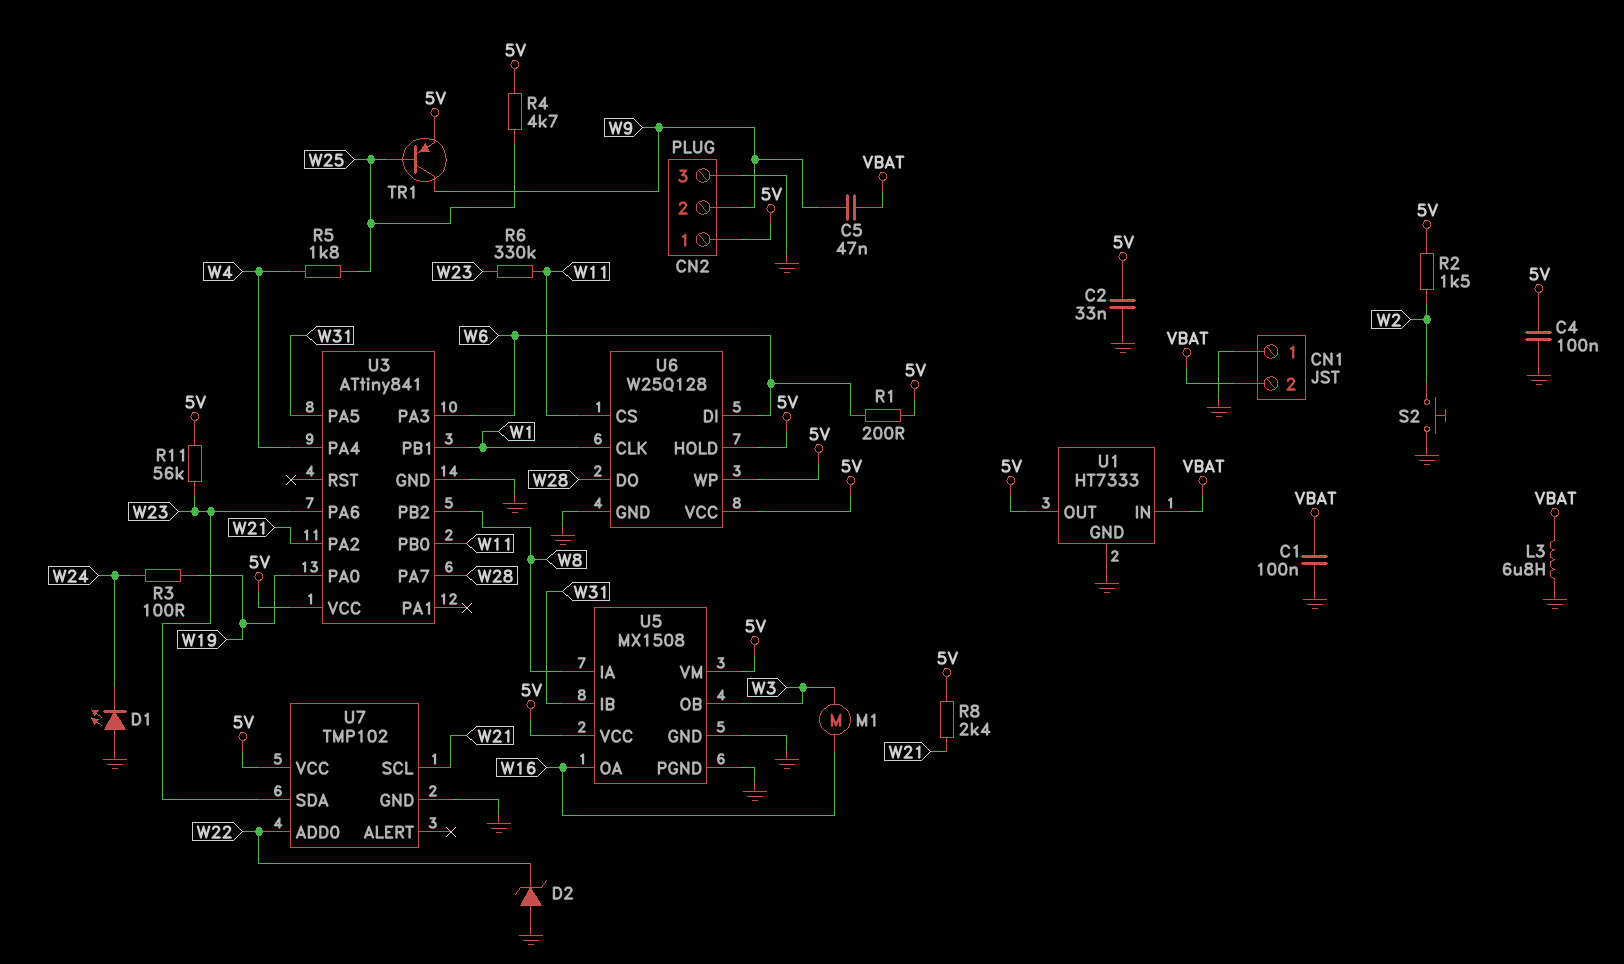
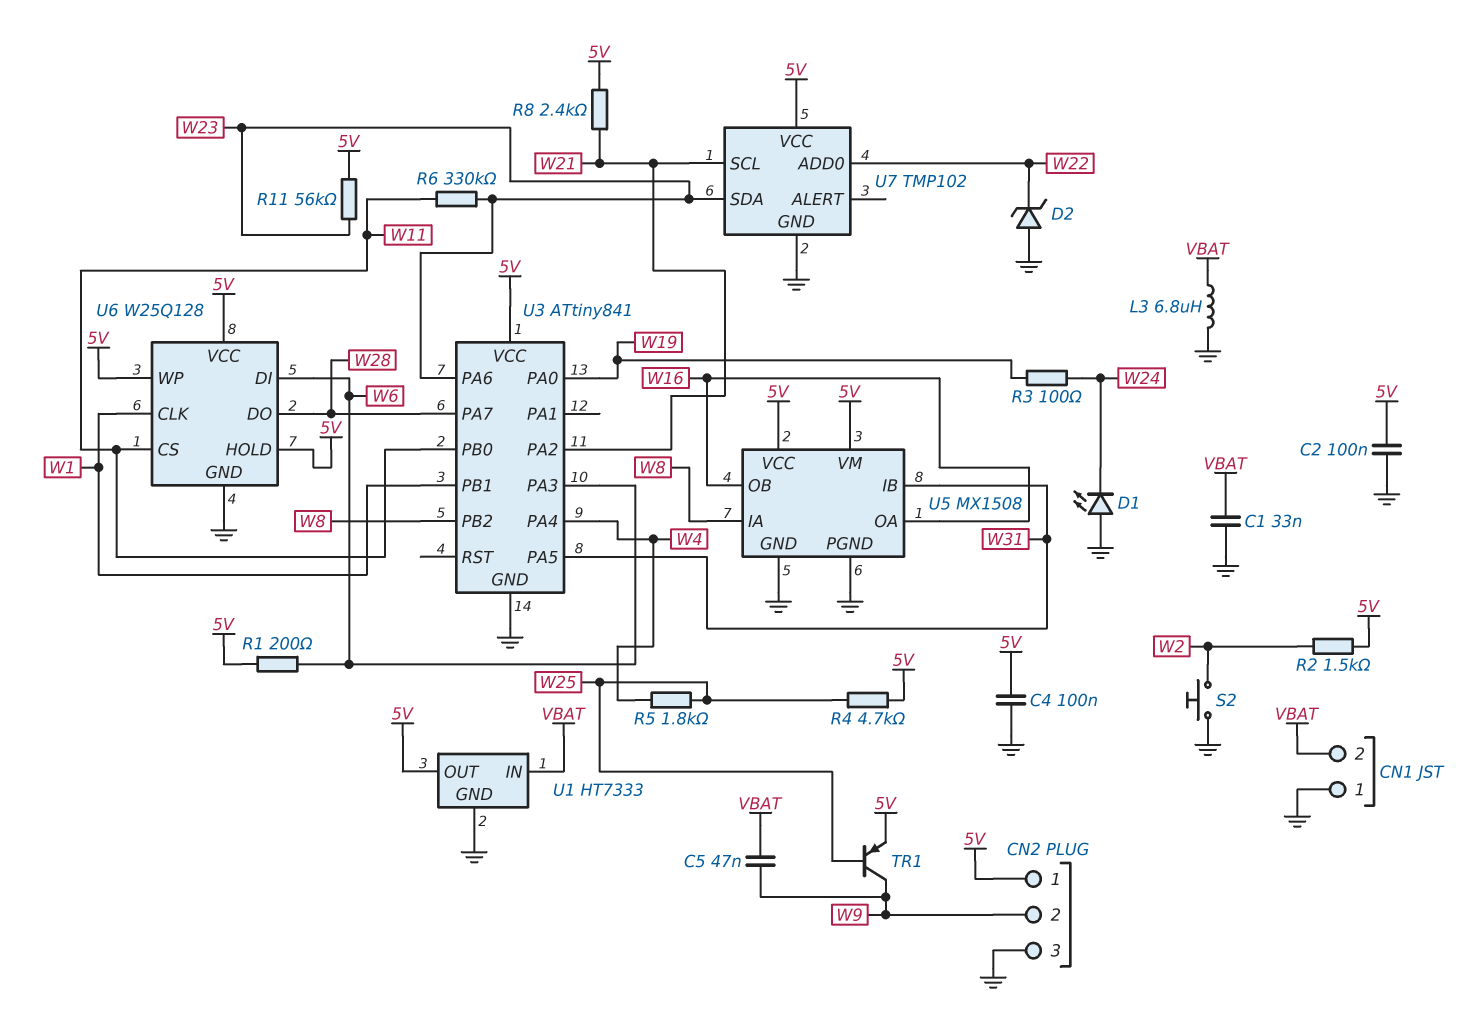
C1: 100nF (GND, VBAT) -> 33nF (GND, VBAT)
C2: 33nF (5V, GND) -> 100nF (5V, GND)
M1: motor (W3, W16) -> none
U5 pin OB: W3 -> W16

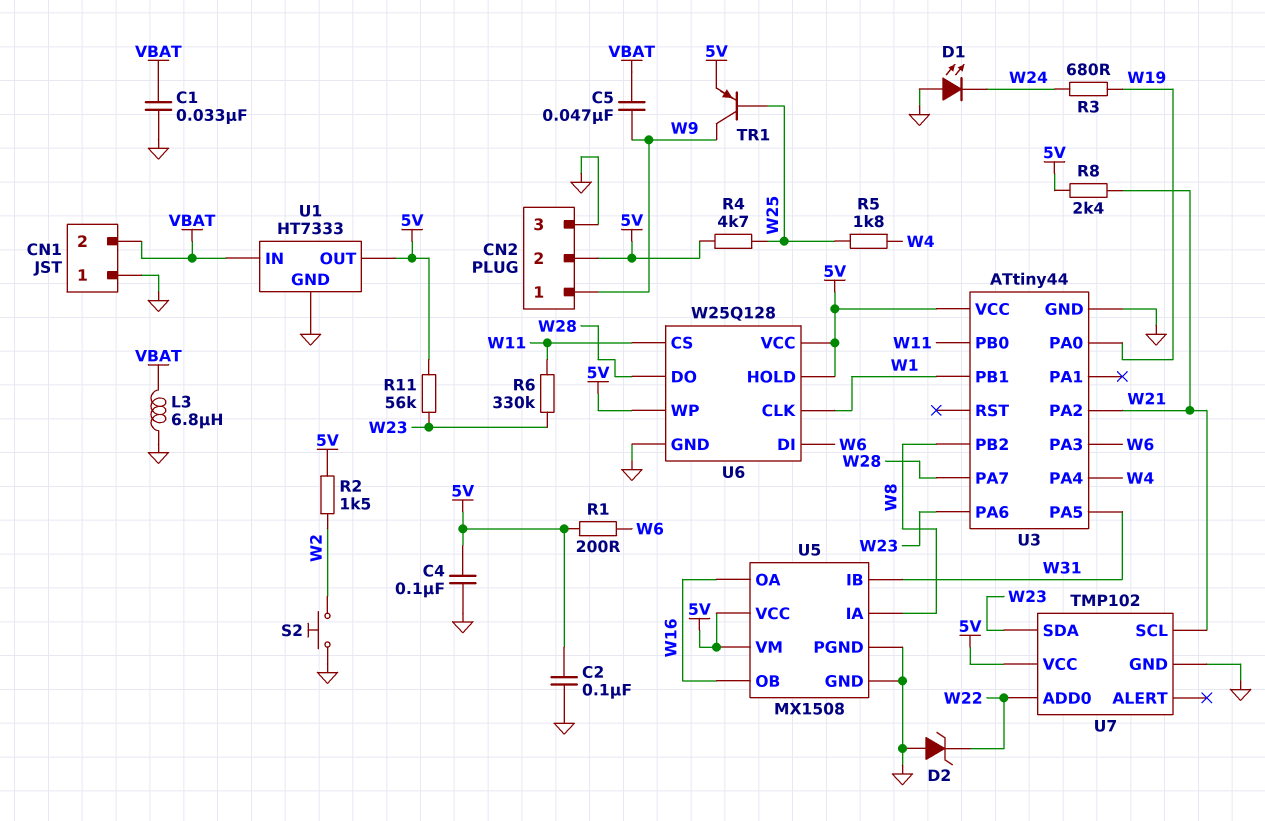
CN2 pin 1: 5V -> W9
CN2 pin 2: W9 -> 5V
R3: 100 (W19, W24) -> 680 (W19, W24)
U3: ATtiny841 -> ATtiny44

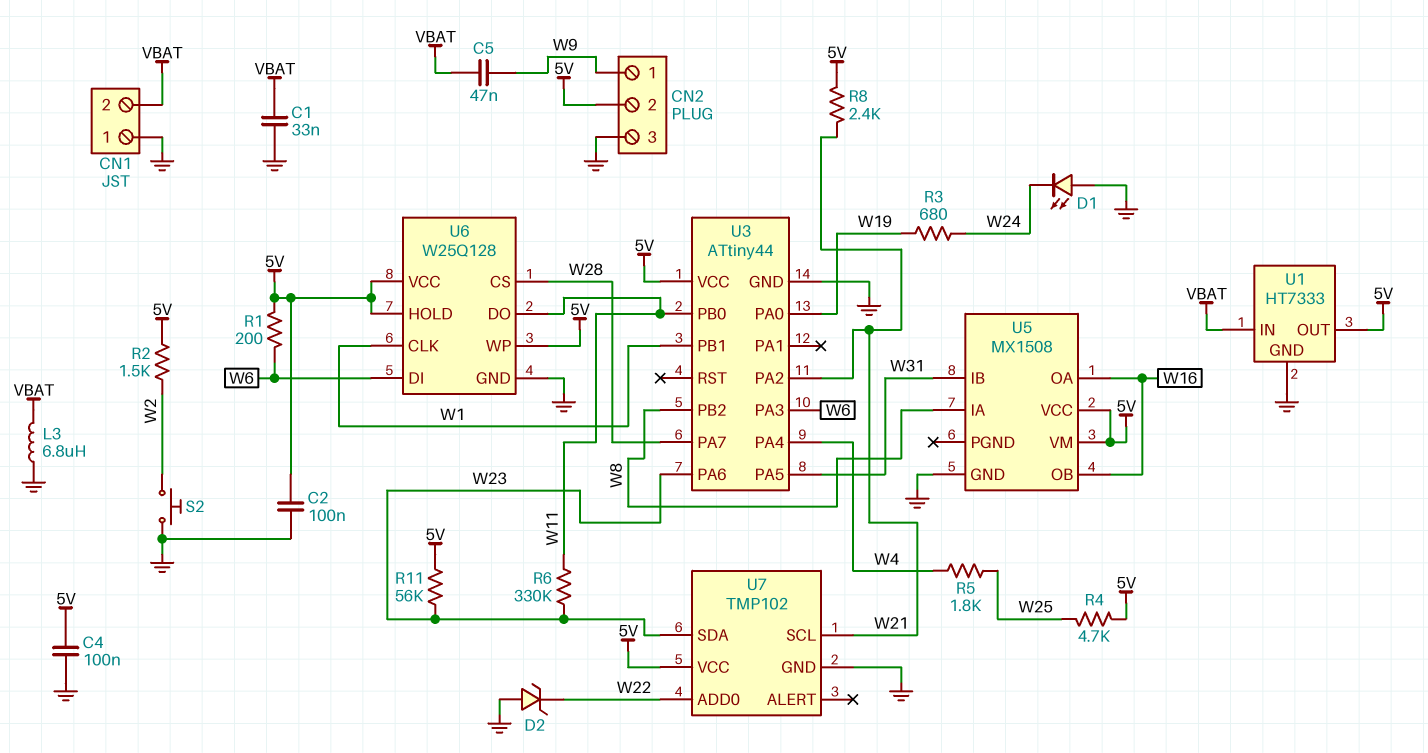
TR1: PNP (B W25, C W9, E 5V) -> none
U5 pin PGND: GND -> none
U6 pin CS: W11 -> W28
U6 pin DO: W28 -> W11

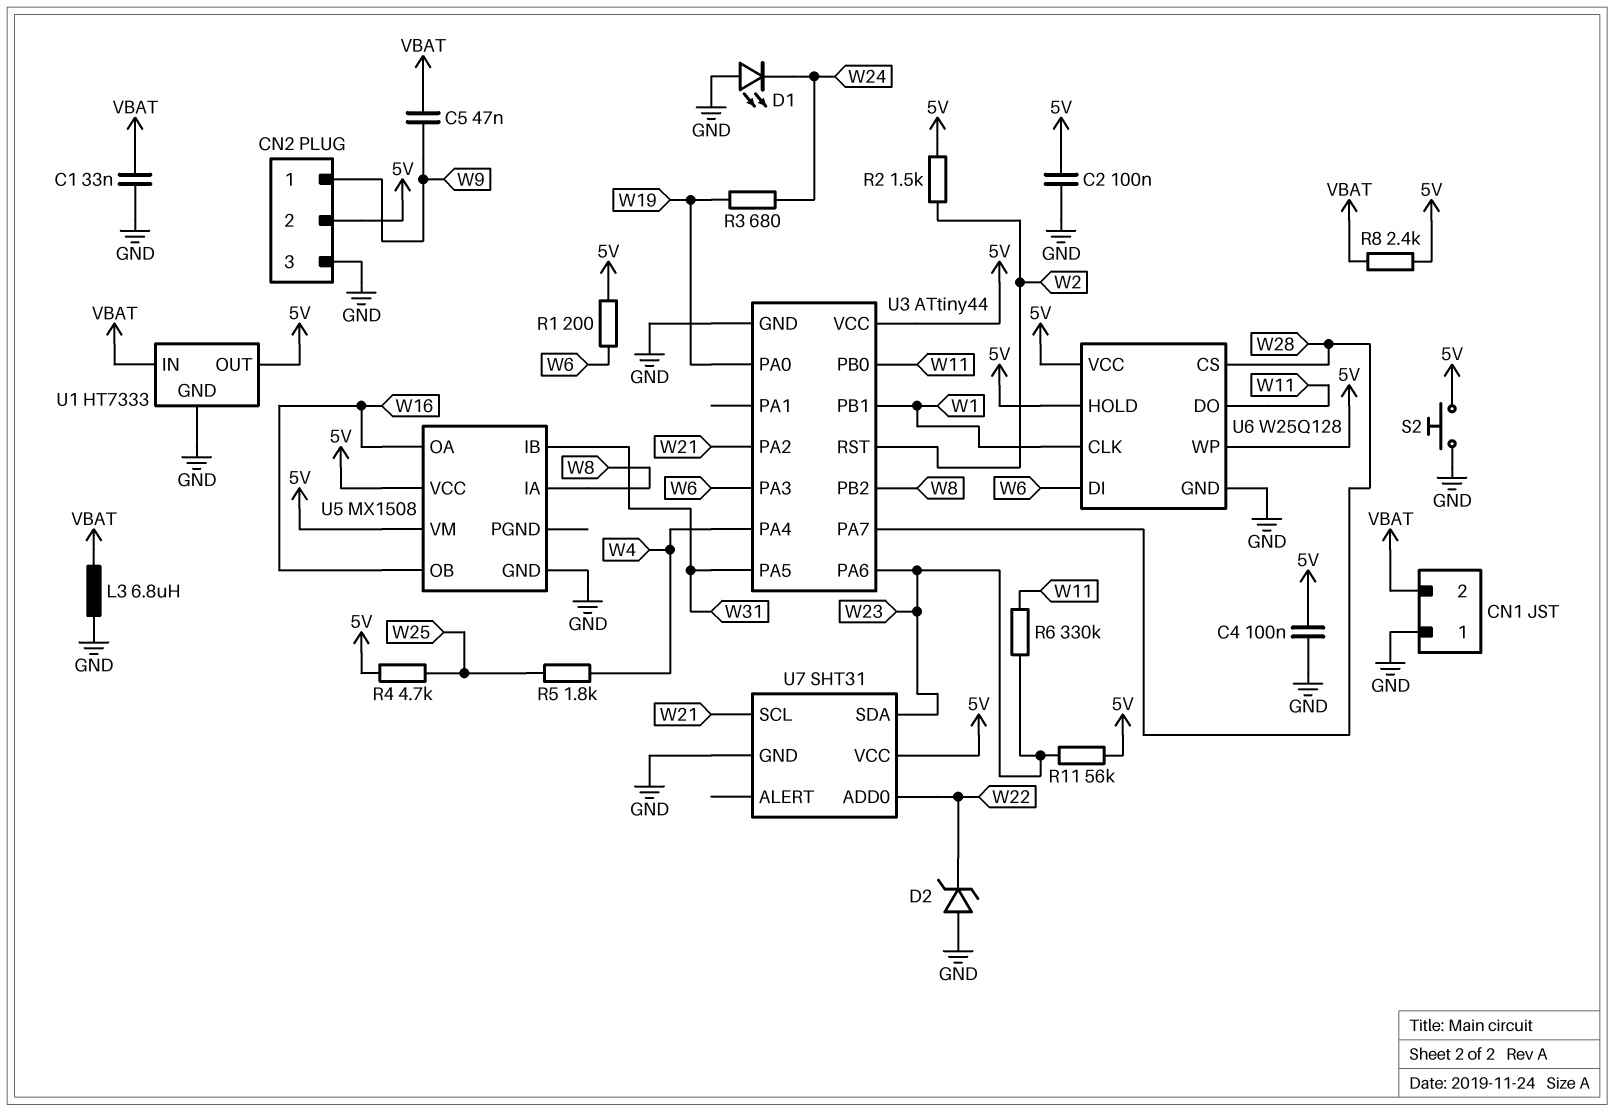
R8: 2.4k (5V, W21) -> 2.4k (5V, VBAT)
S2: button (GND, W2) -> button (5V, GND)
U3 pin RST: none -> W2
U7: TMP102 -> SHT31

